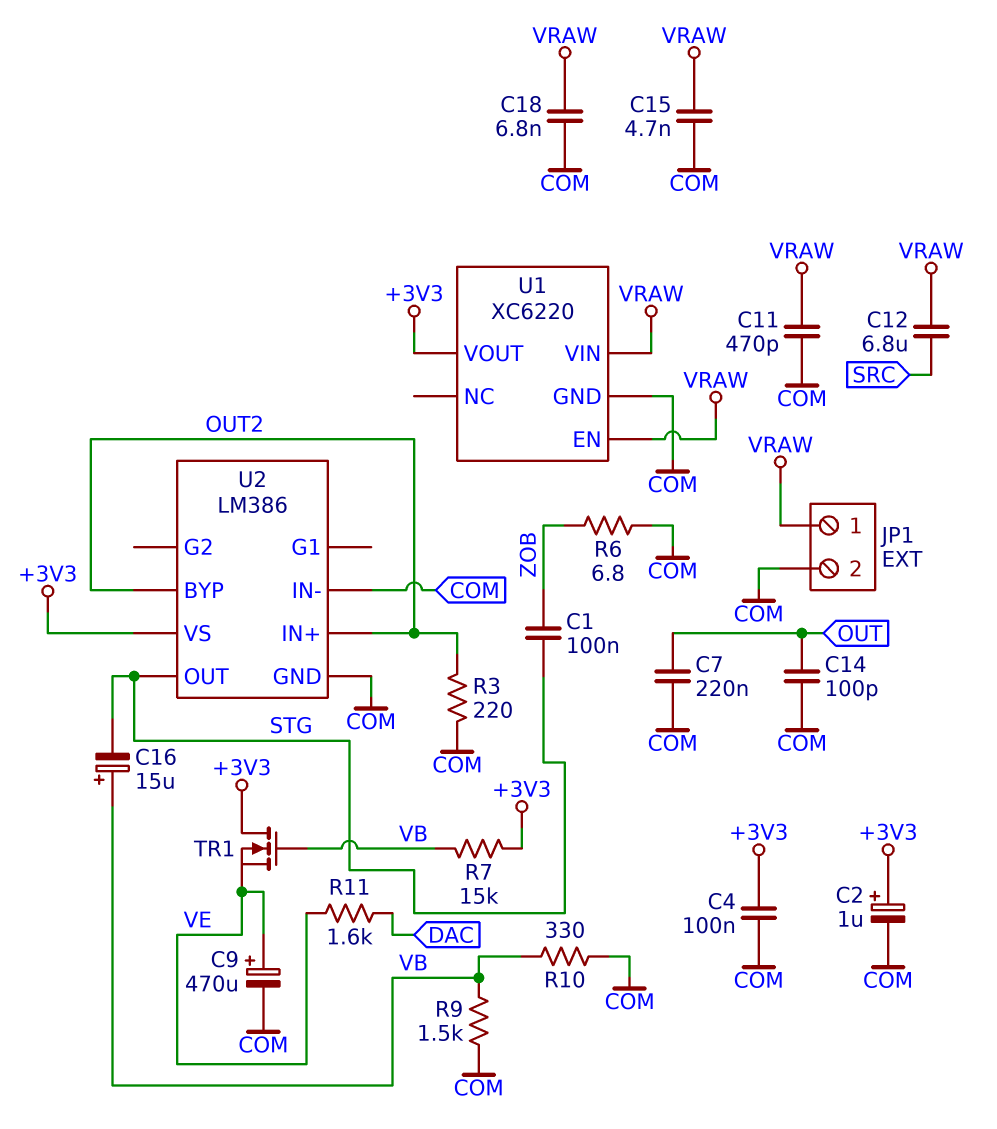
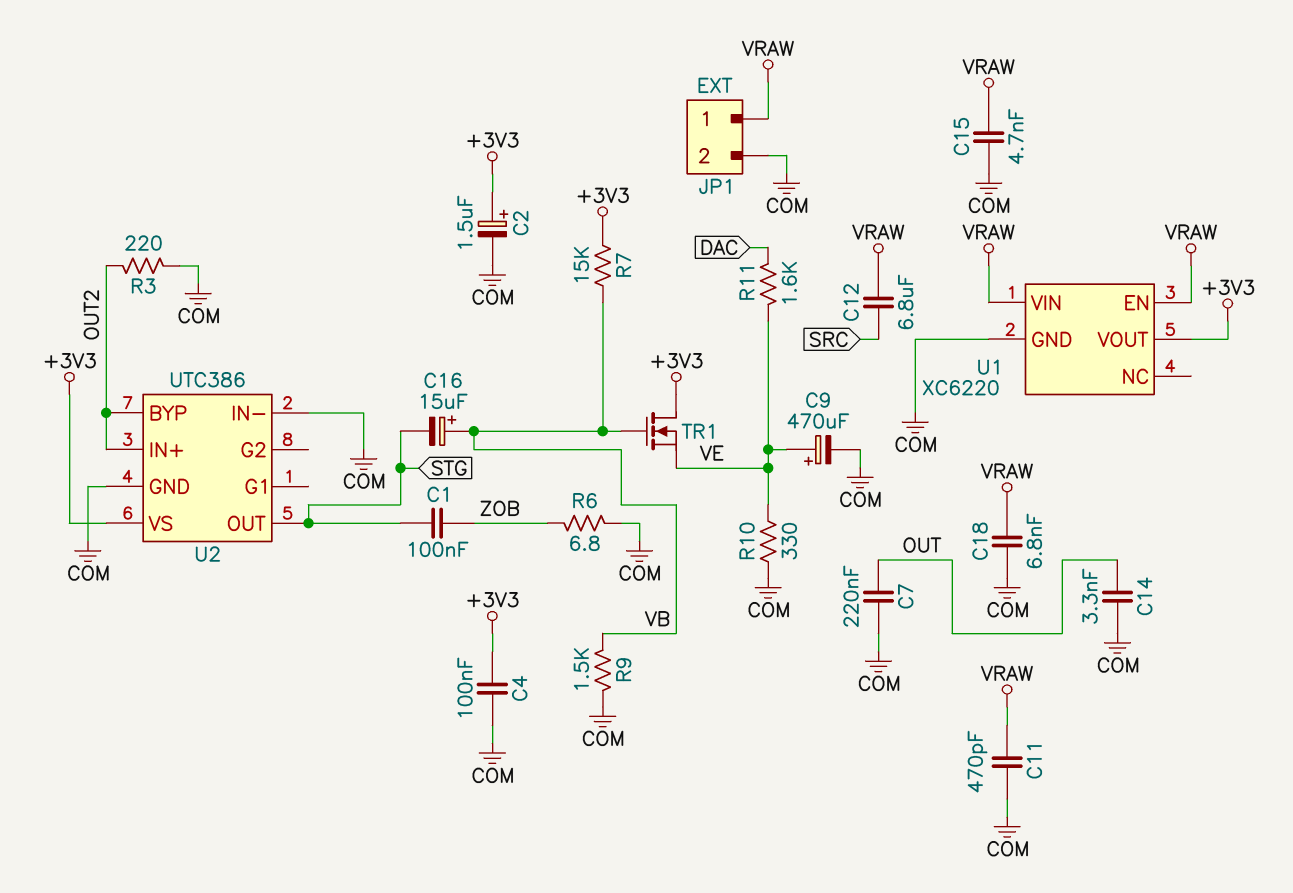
C2: 1uF (plus +3V3, minus COM) -> 1.5uF (plus +3V3, minus COM)
C14: 100pF (COM, OUT) -> 3.3nF (COM, OUT)
R10: 330 (COM, VB) -> 330 (COM, VE)
U2: LM386 -> UTC386

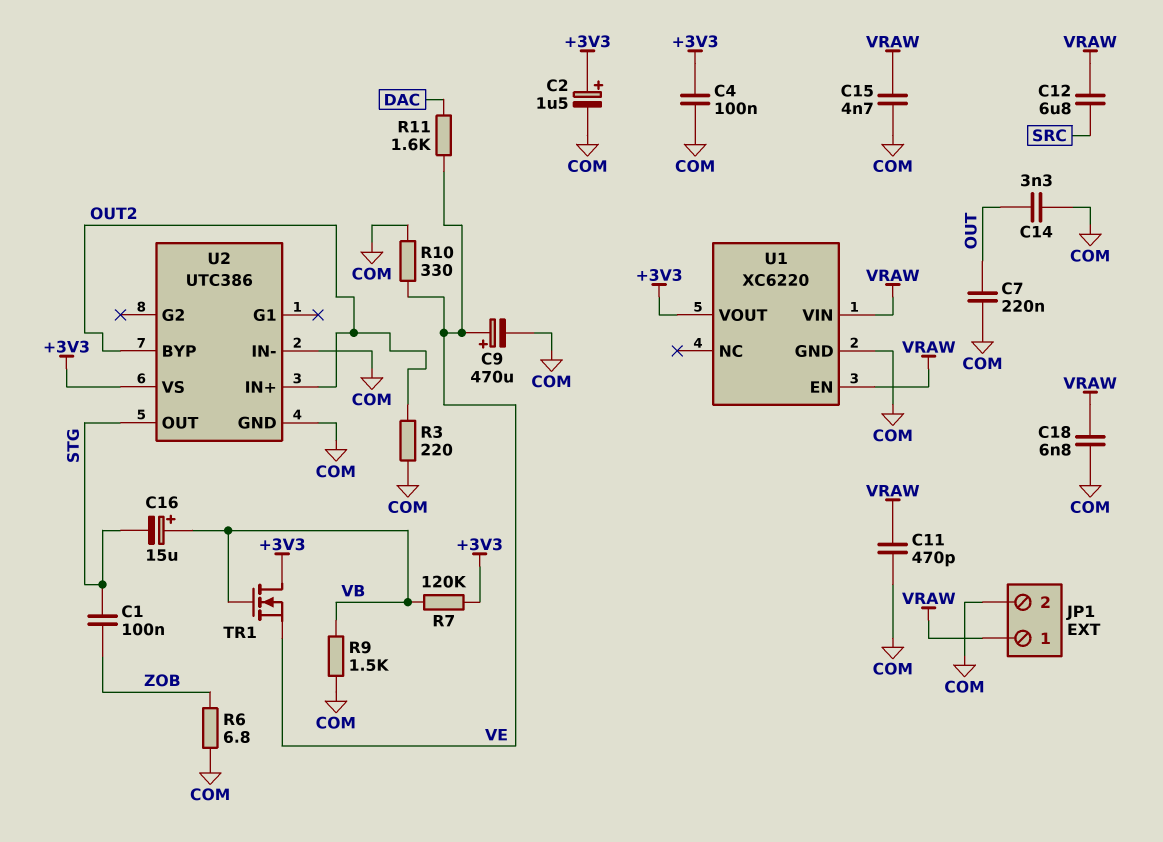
R7: 15k (+3V3, VB) -> 120k (+3V3, VB)

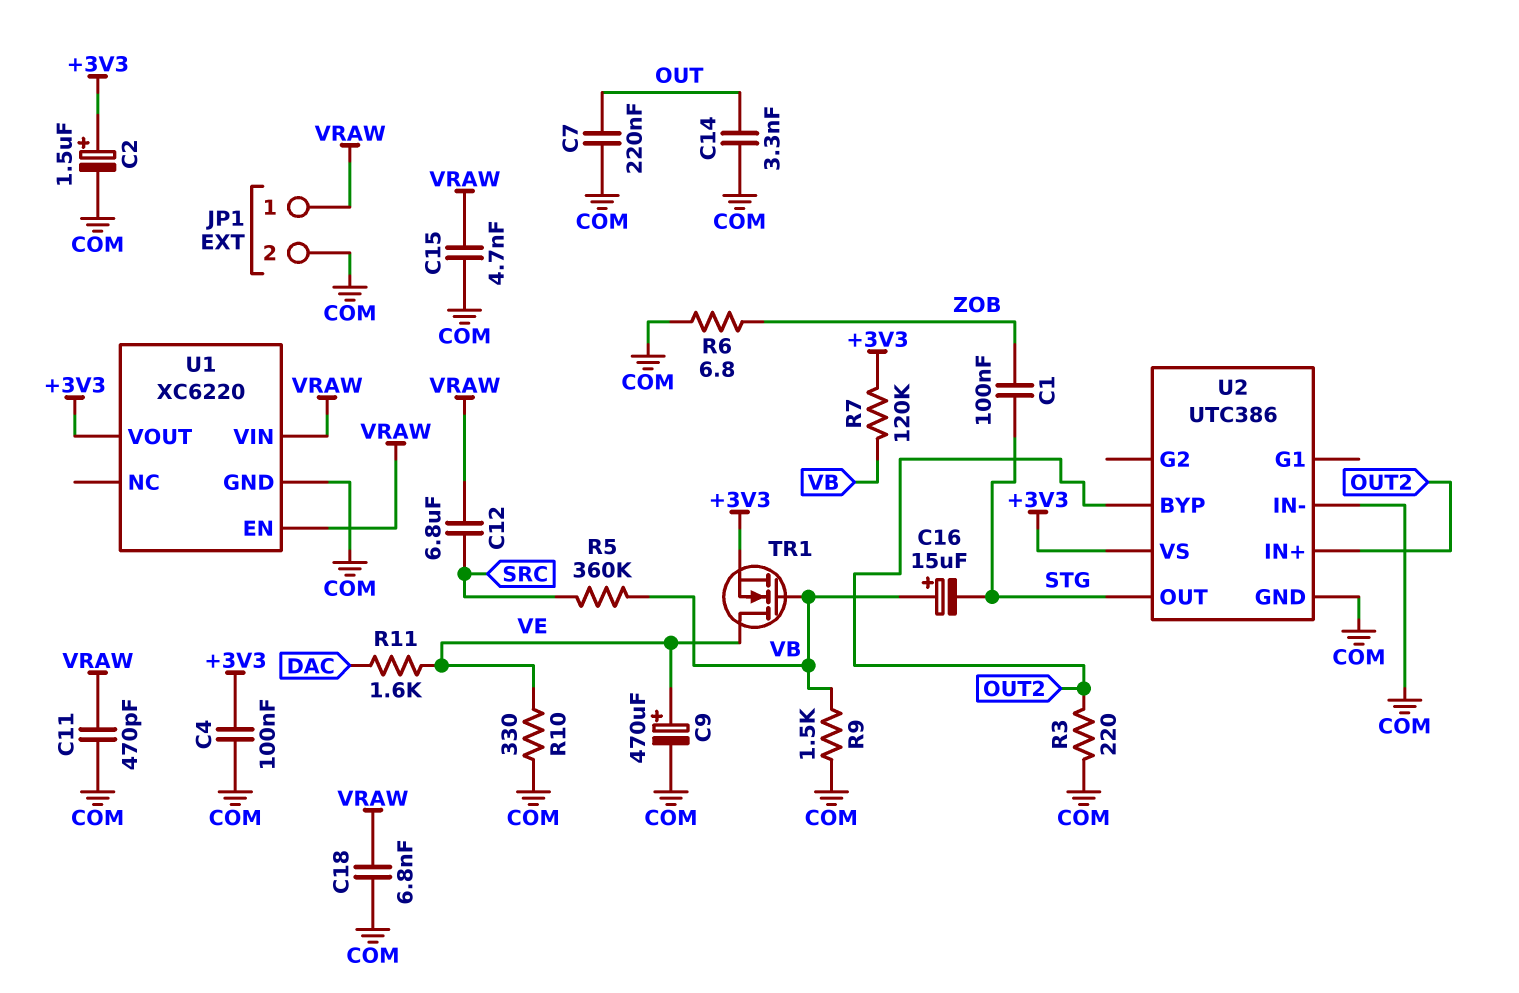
R5: none -> 360k (SRC, VB)
TR1: NMOS (G VB, D +3V3, S VE) -> NMOS (G VB, D VE, S +3V3)

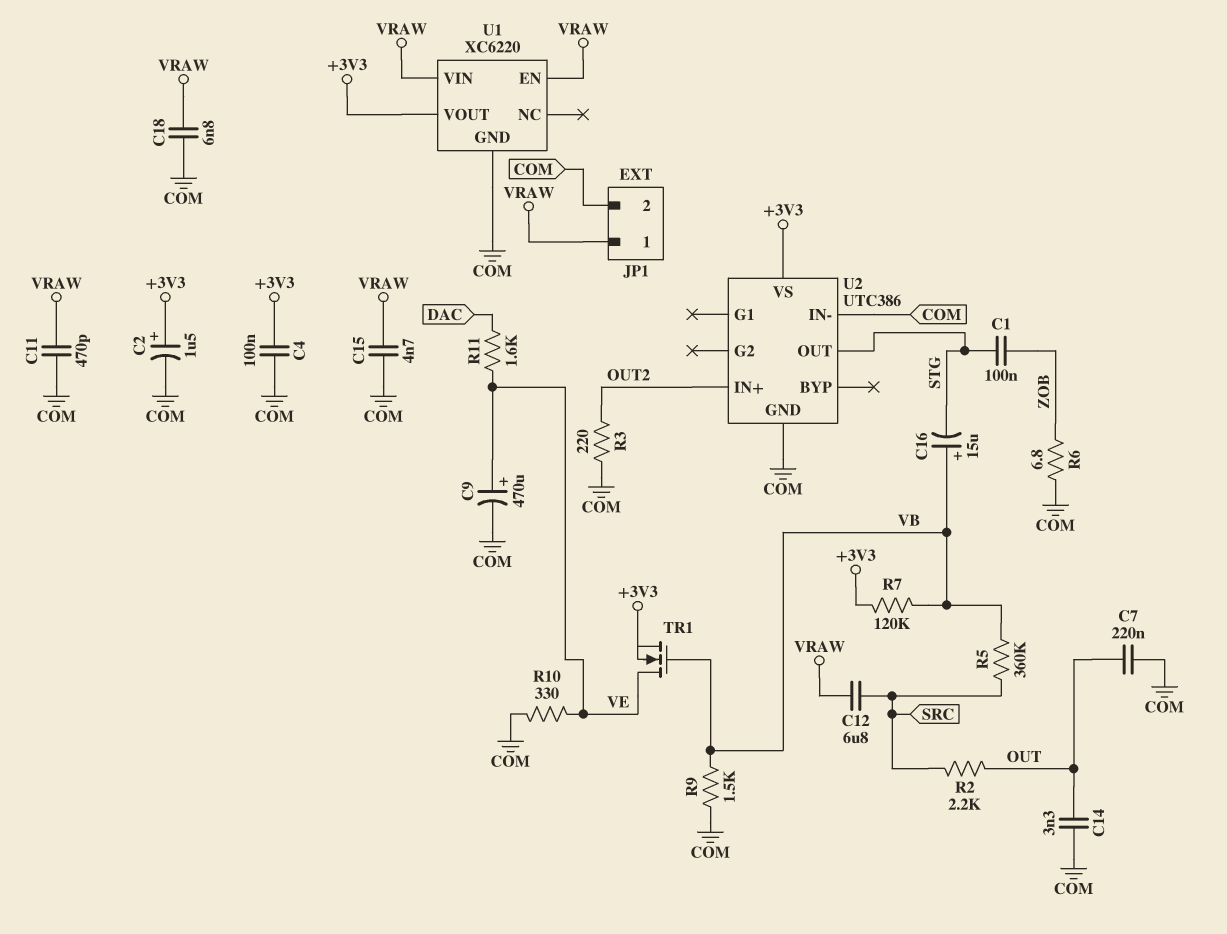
R2: none -> 2.2k (OUT, SRC)
U2 pin BYP: OUT2 -> none

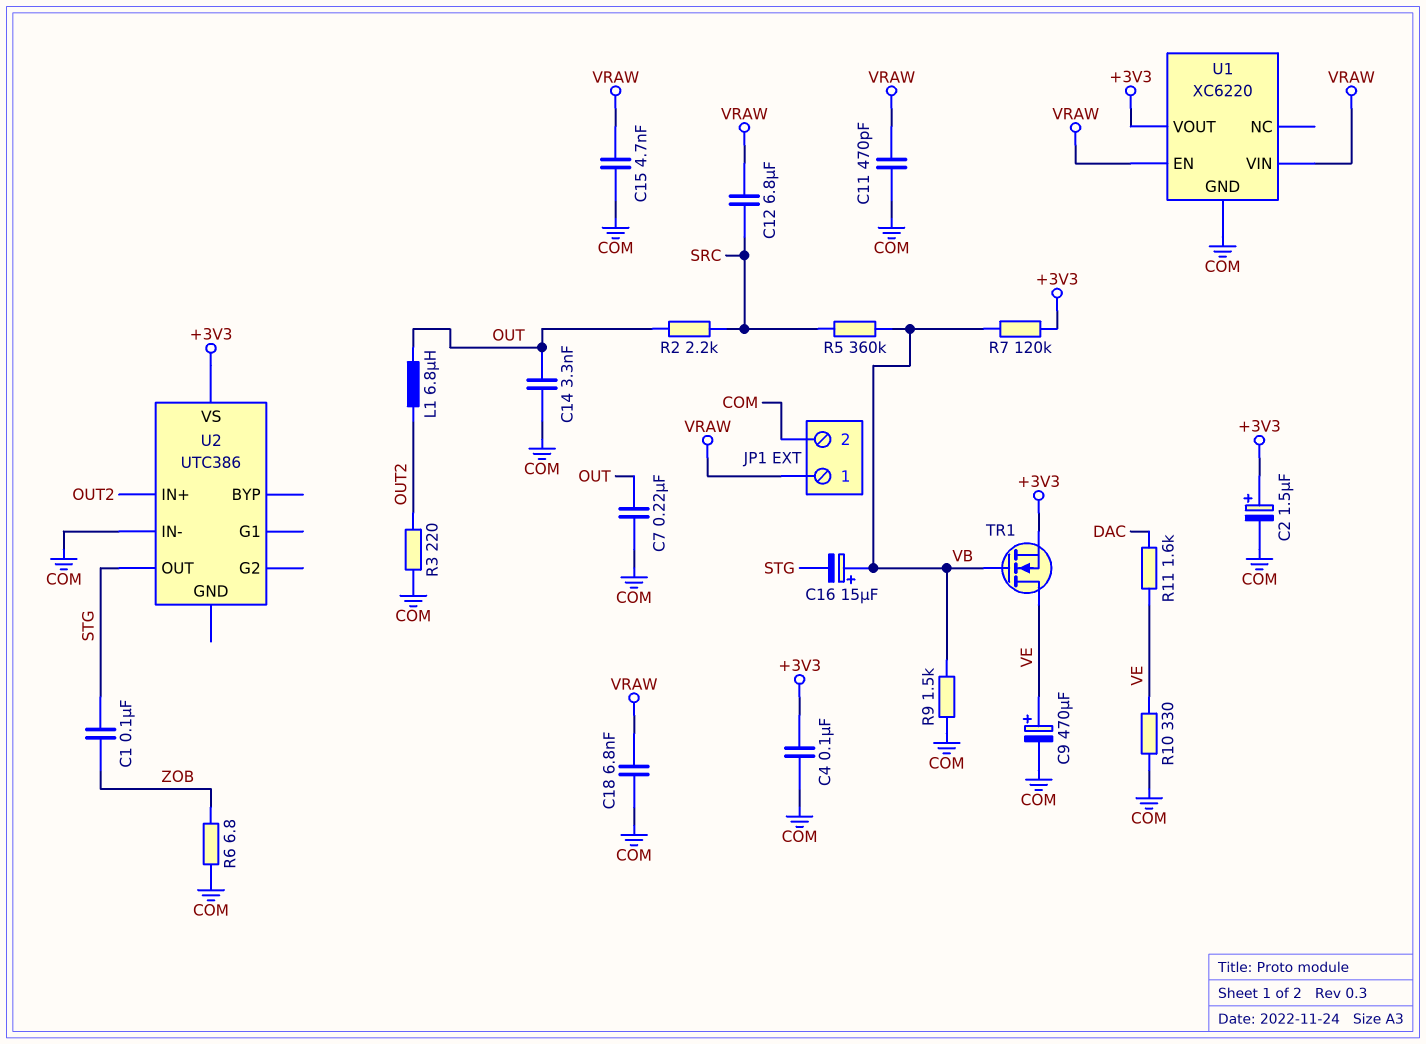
L1: none -> 6.8uH (OUT, OUT2)
U2 pin GND: COM -> none

